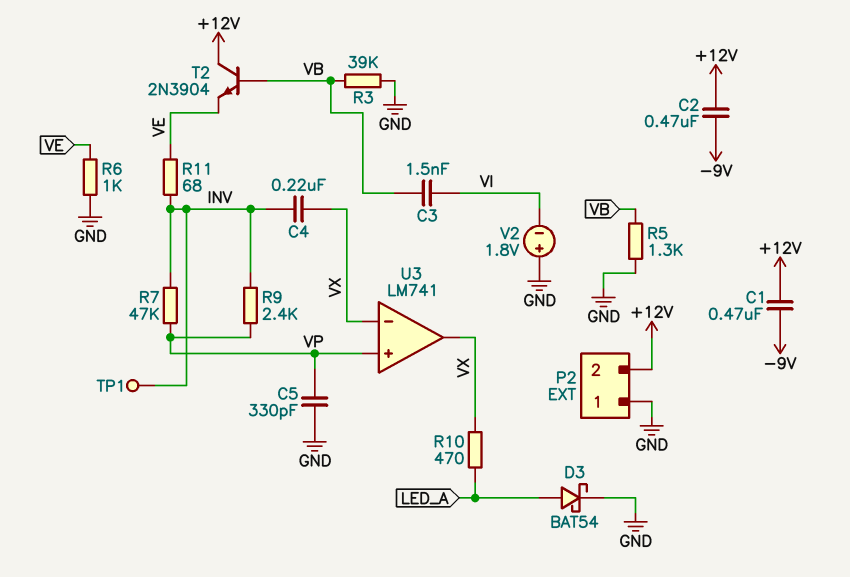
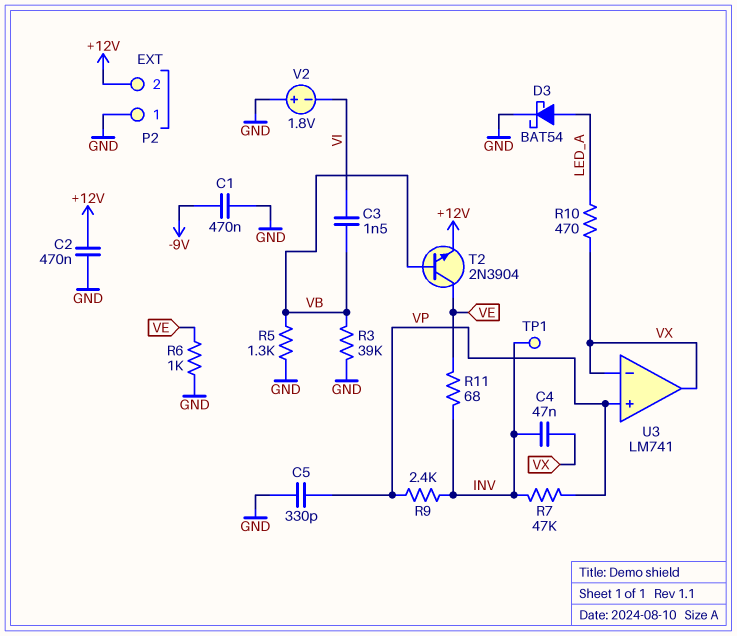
C1: 470nF (+12V, -9V) -> 470nF (-9V, GND)
C2: 470nF (+12V, -9V) -> 470nF (+12V, GND)
C4: 220nF (INV, VX) -> 47nF (INV, VX)
T2: NPN 2N3904 (B VB, C +12V, E VE) -> NPN 2N3904 (B VB, C VE, E +12V)

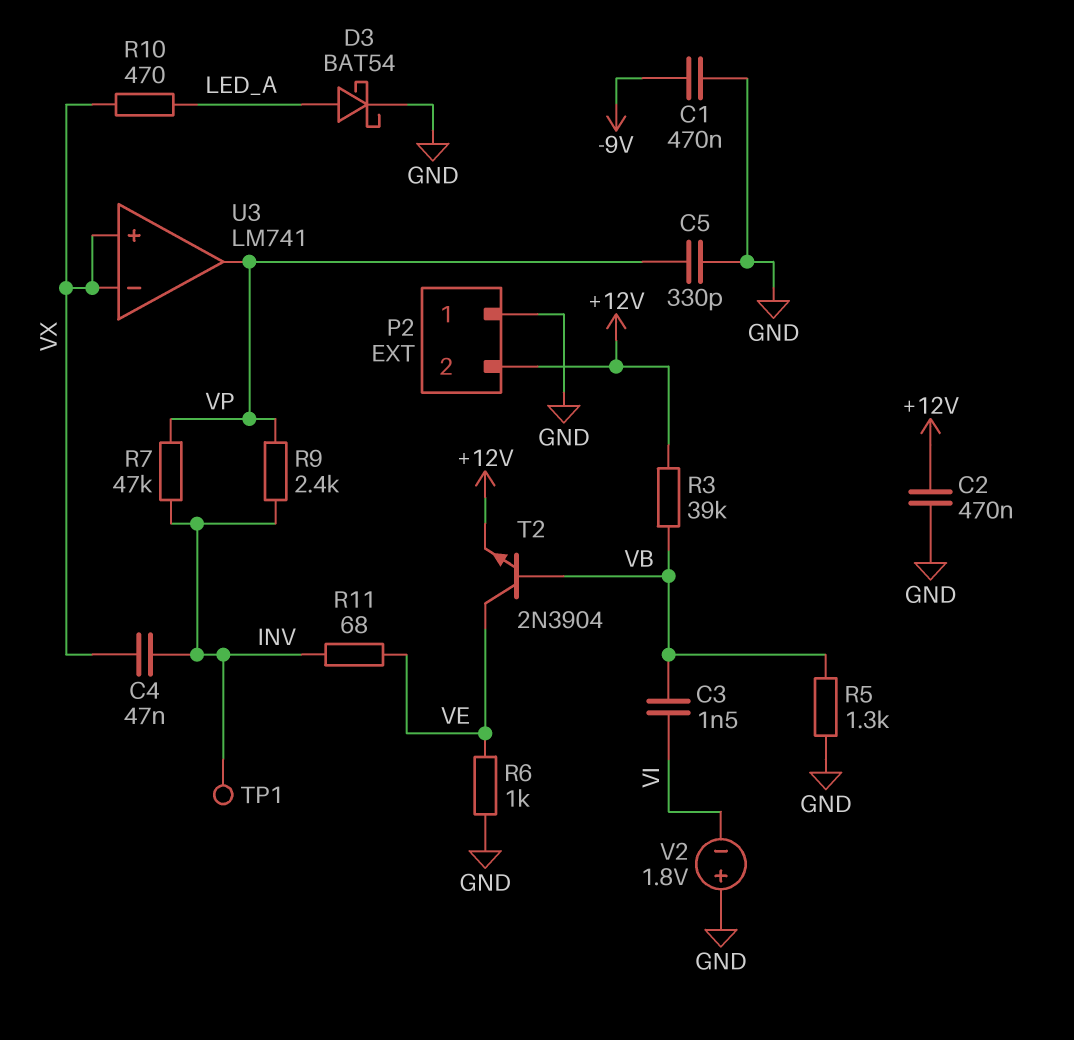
R3: 39k (GND, VB) -> 39k (+12V, VB)
U3 pin in+: VP -> VX
U3 pin out: VX -> VP

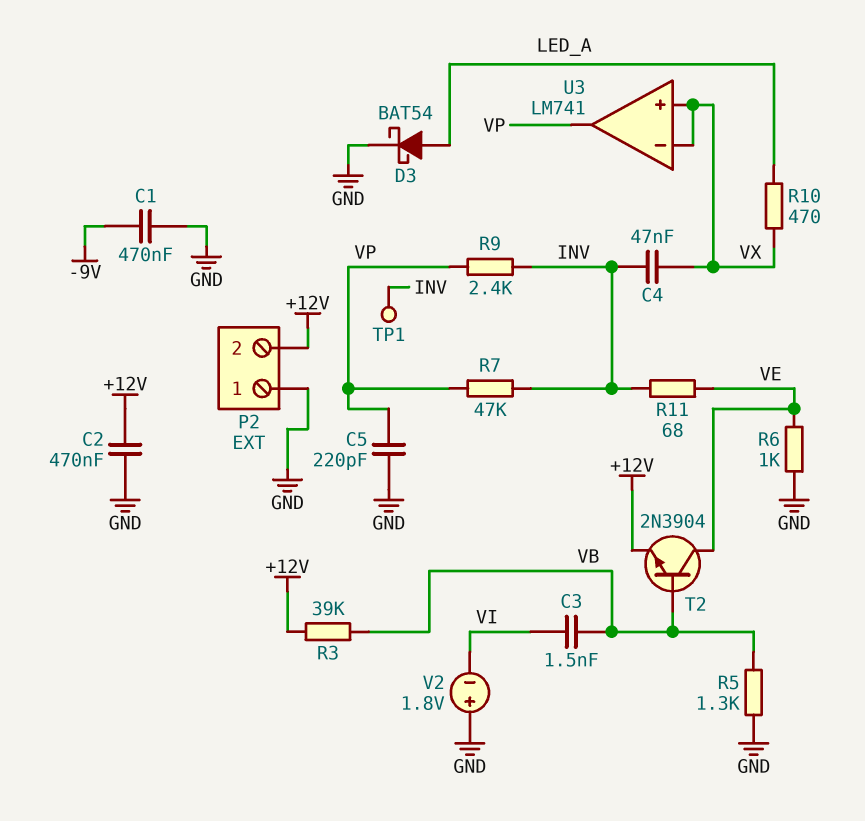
C5: 330pF (GND, VP) -> 220pF (GND, VP)

